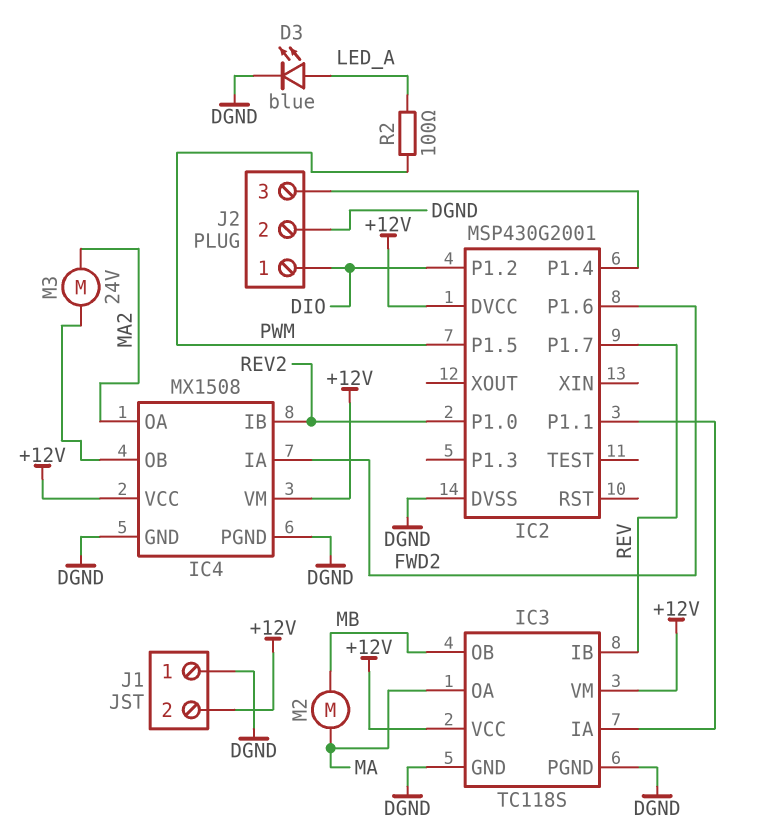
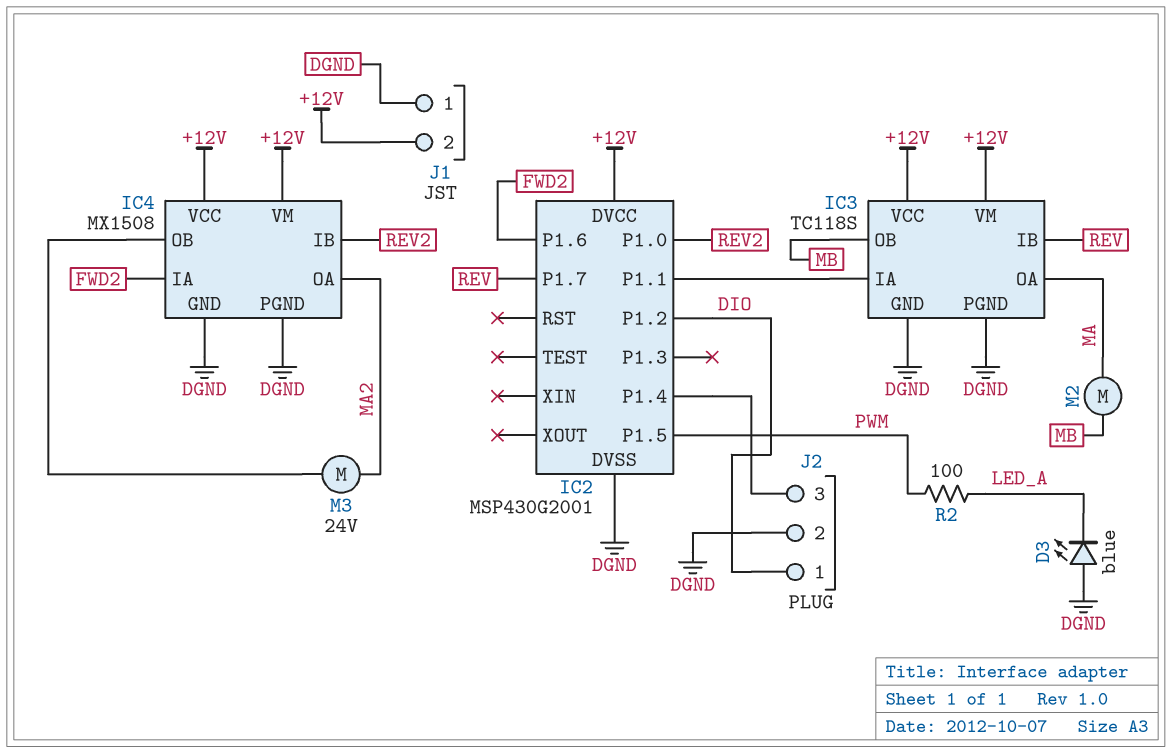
D3: LED blue (A LED_A, K DGND) -> LED blue (A DGND, K LED_A)

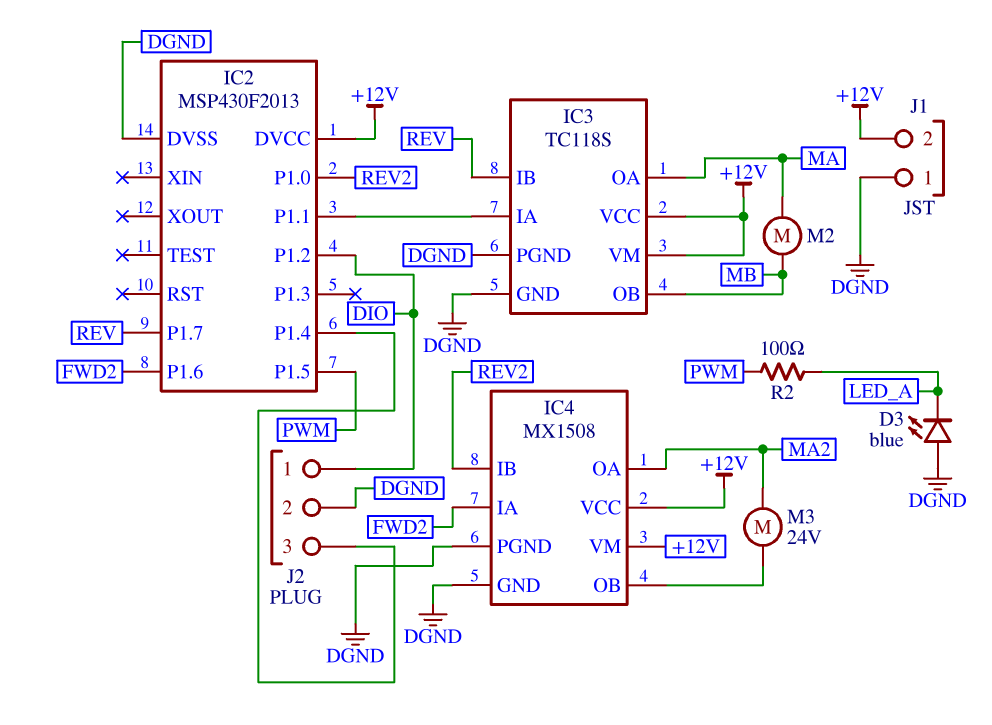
IC2: MSP430G2001 -> MSP430F2013

